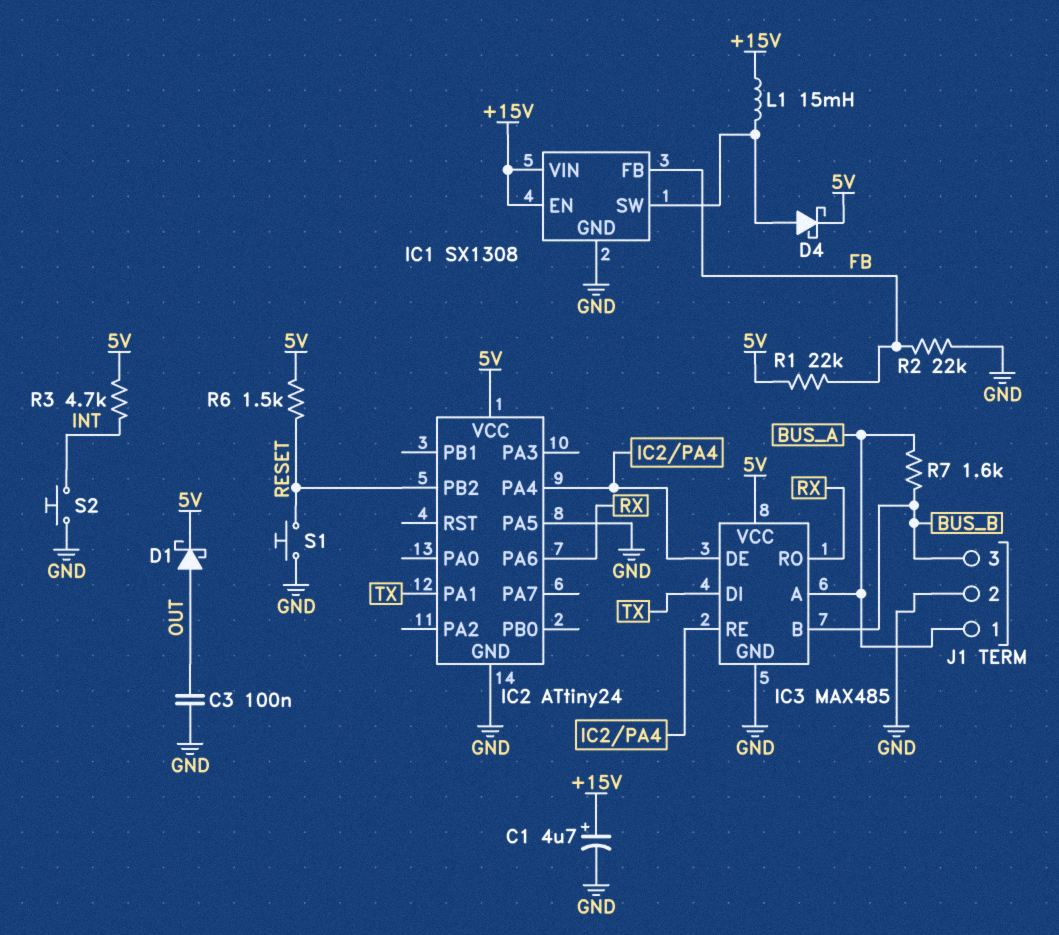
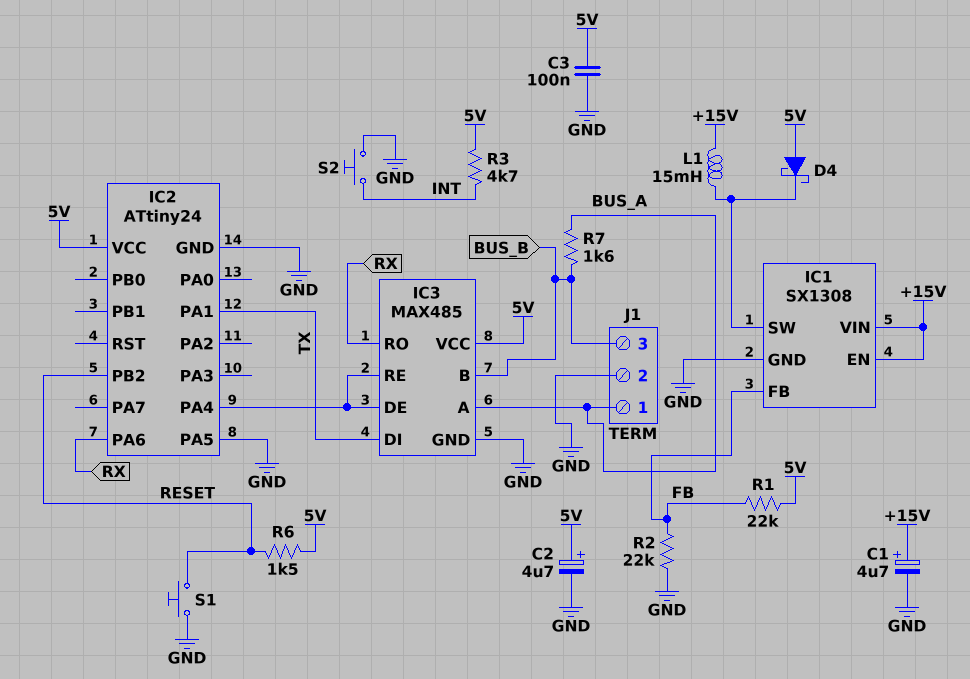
C2: none -> 4.7uF (plus 5V, minus GND)
C3: 100nF (GND, OUT) -> 100nF (5V, GND)
D1: schottky (A OUT, K 5V) -> none
D4: schottky (A IC1/SW, K 5V) -> schottky (A 5V, K IC1/SW)

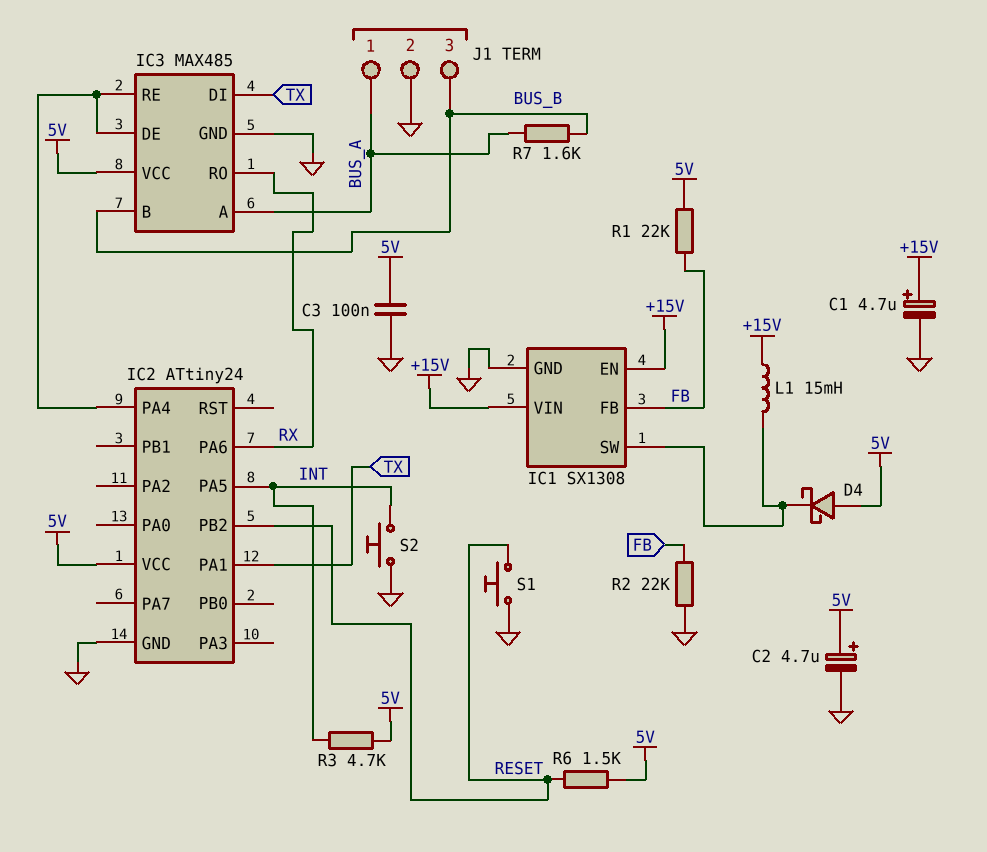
IC2 pin PA5: GND -> INT

